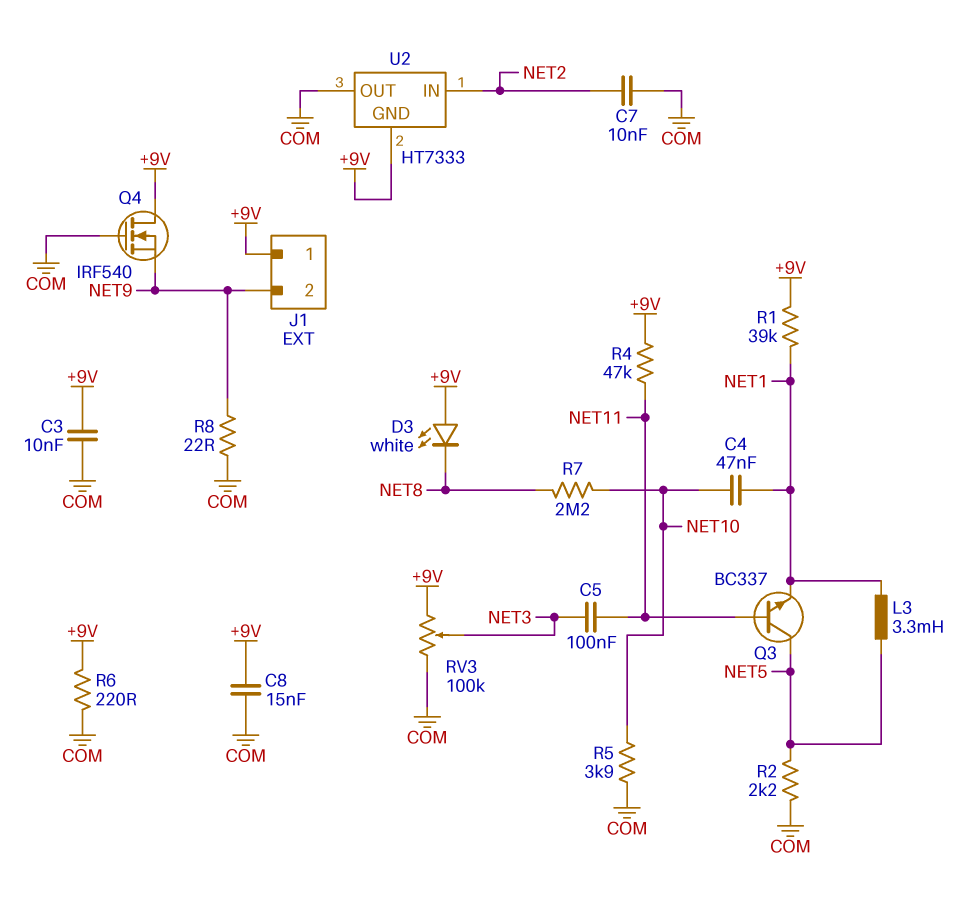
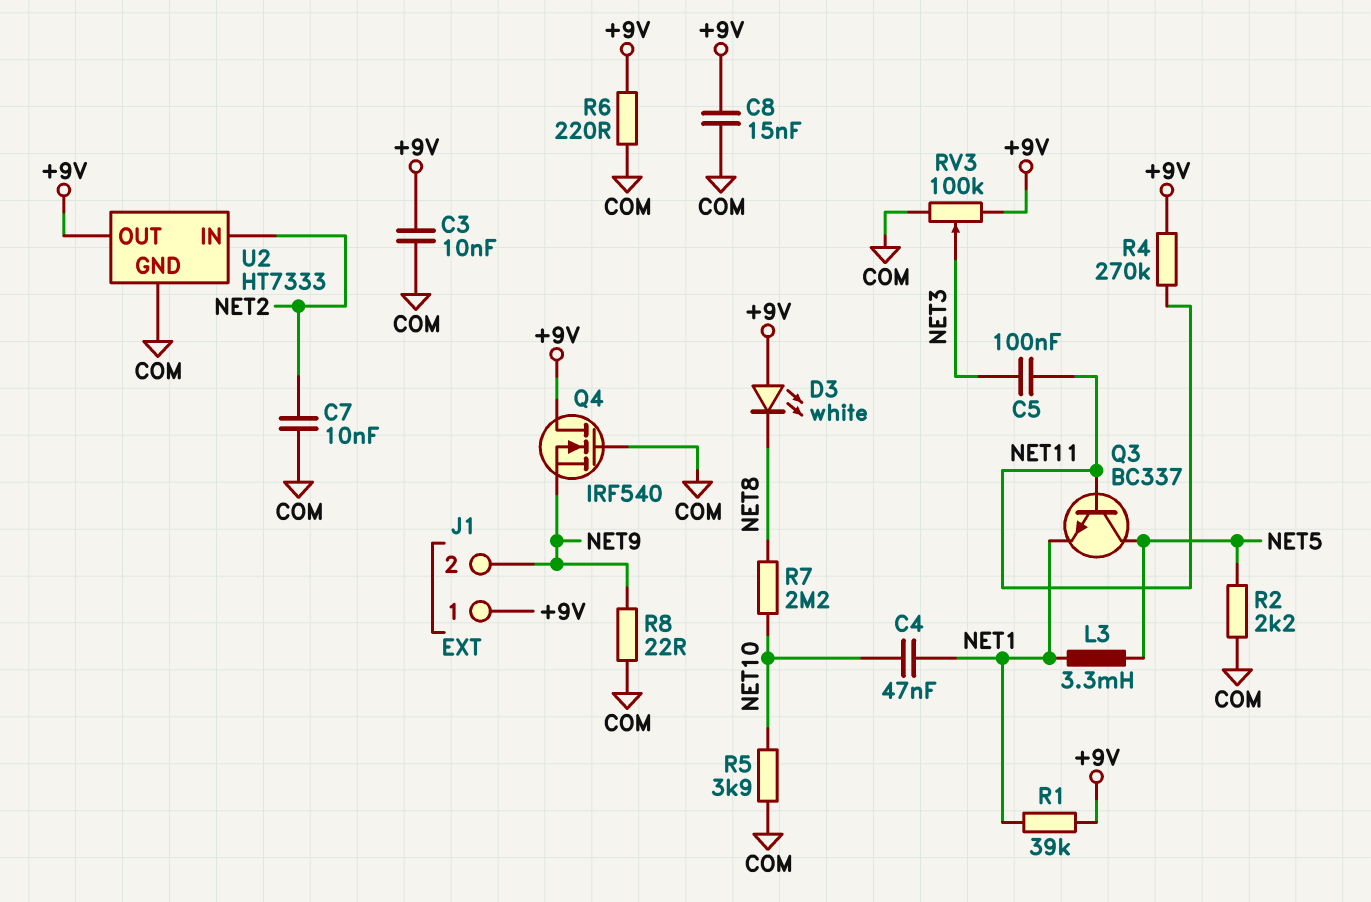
R4: 47k (+9V, NET11) -> 270k (+9V, NET11)
U2 pin GND: +9V -> COM
U2 pin OUT: COM -> +9V

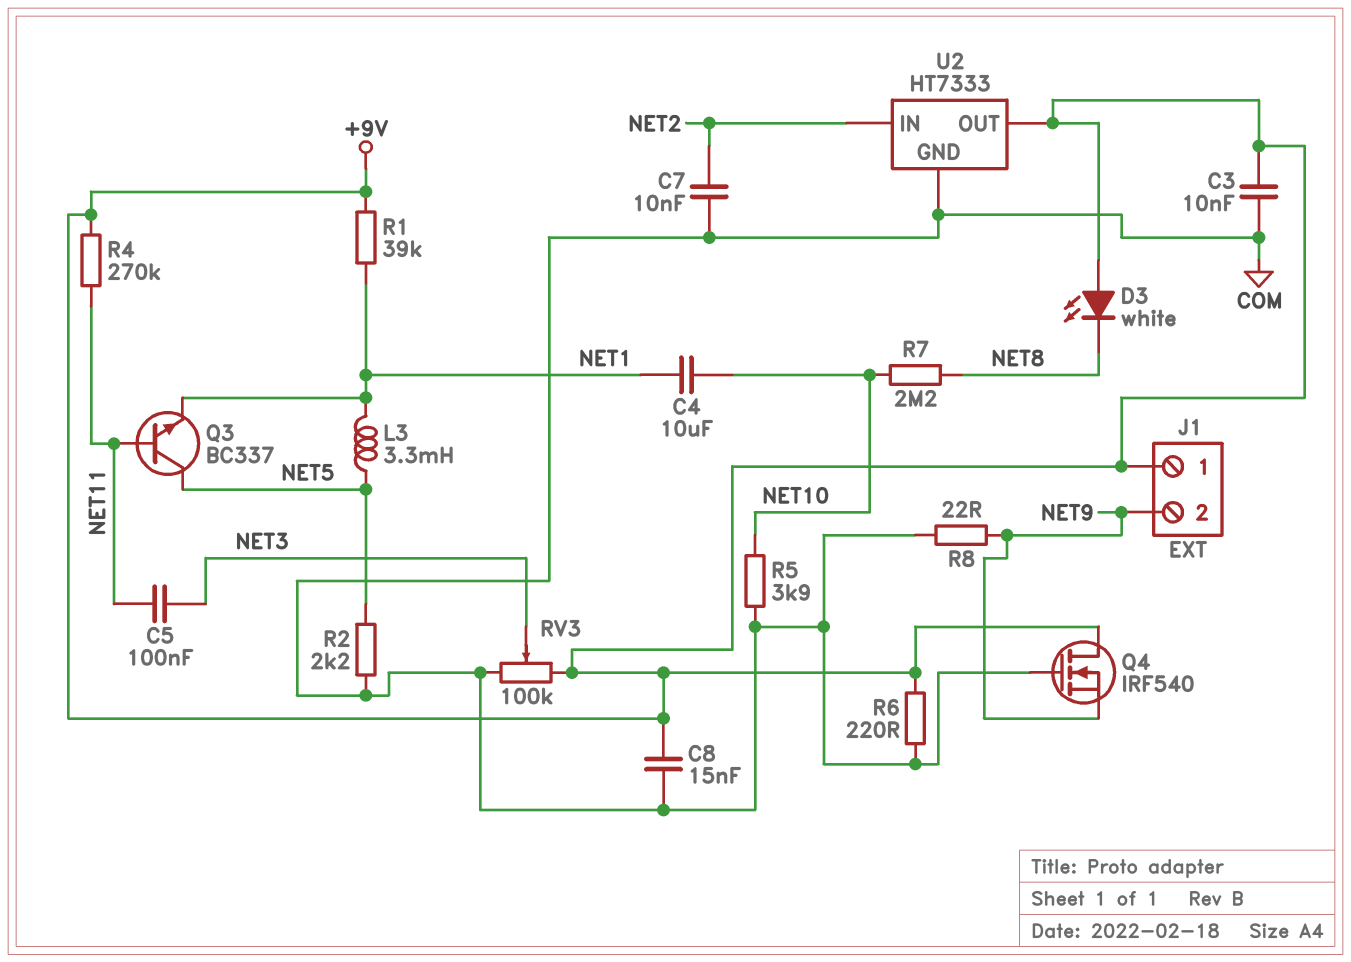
C4: 47nF (NET1, NET10) -> 10uF (NET1, NET10)

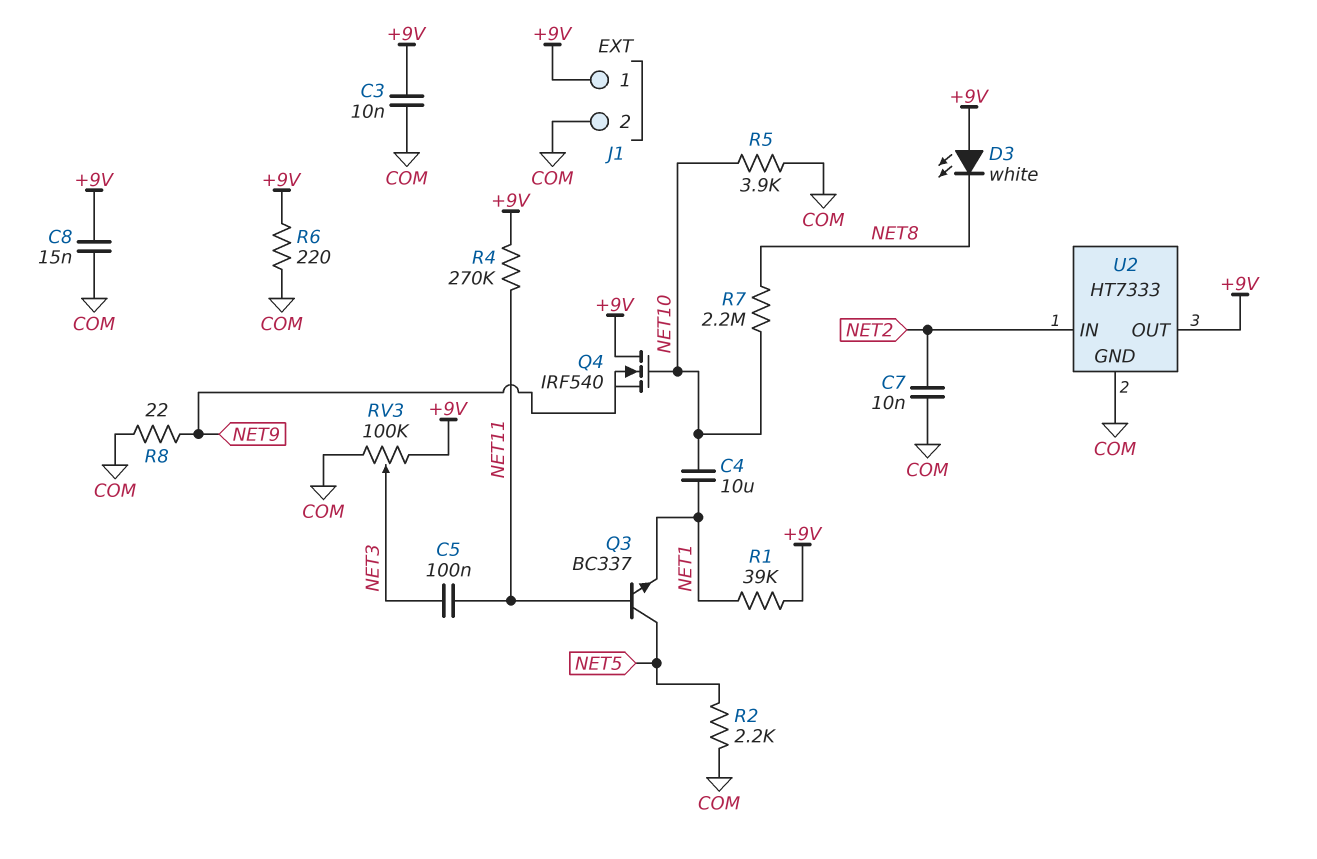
J1 pin 2: NET9 -> COM
L3: 3.3mH (NET1, NET5) -> none
Q4: NMOS IRF540 (G COM, D +9V, S NET9) -> NMOS IRF540 (G NET10, D +9V, S NET9)

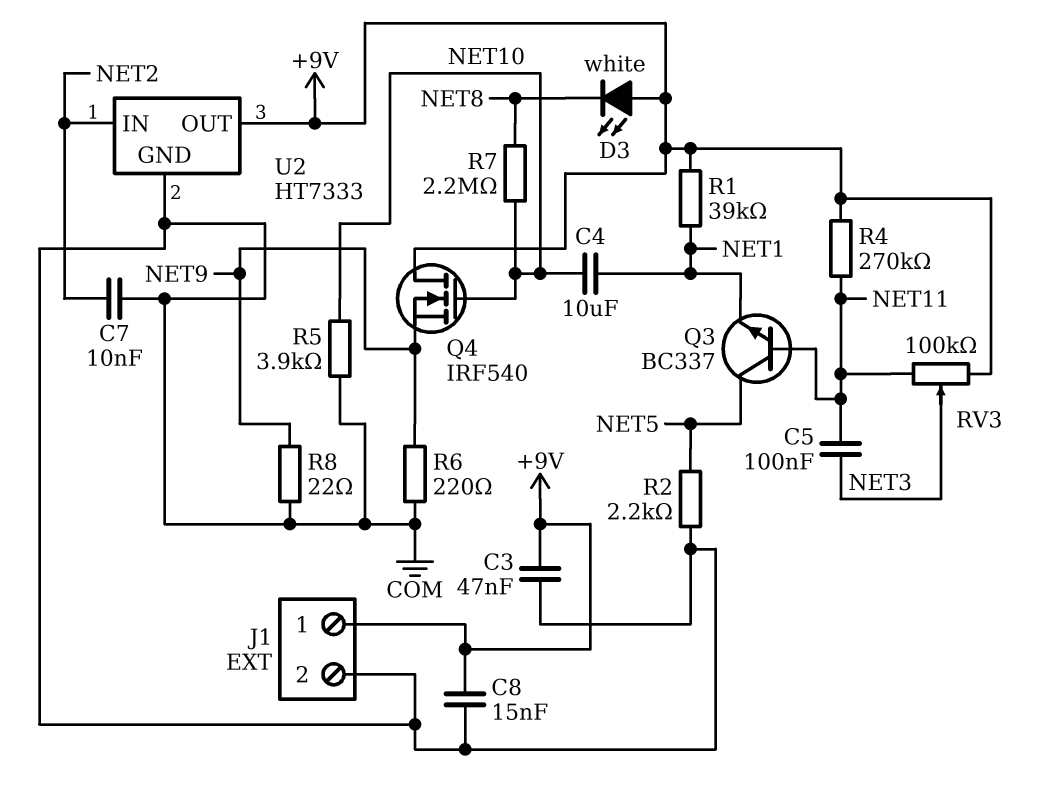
C3: 10nF (+9V, COM) -> 47nF (+9V, COM)
R6: 220 (+9V, COM) -> 220 (COM, NET9)
RV3: 100k (+9V, COM, wiper NET3) -> 100k (+9V, NET11, wiper NET3)

